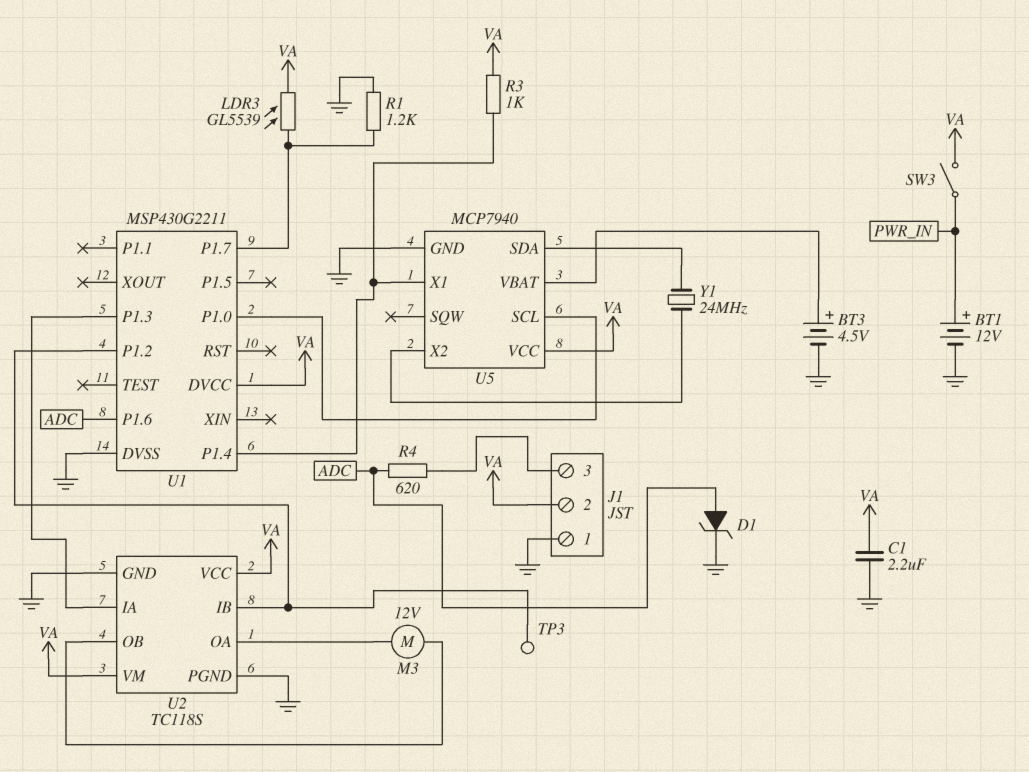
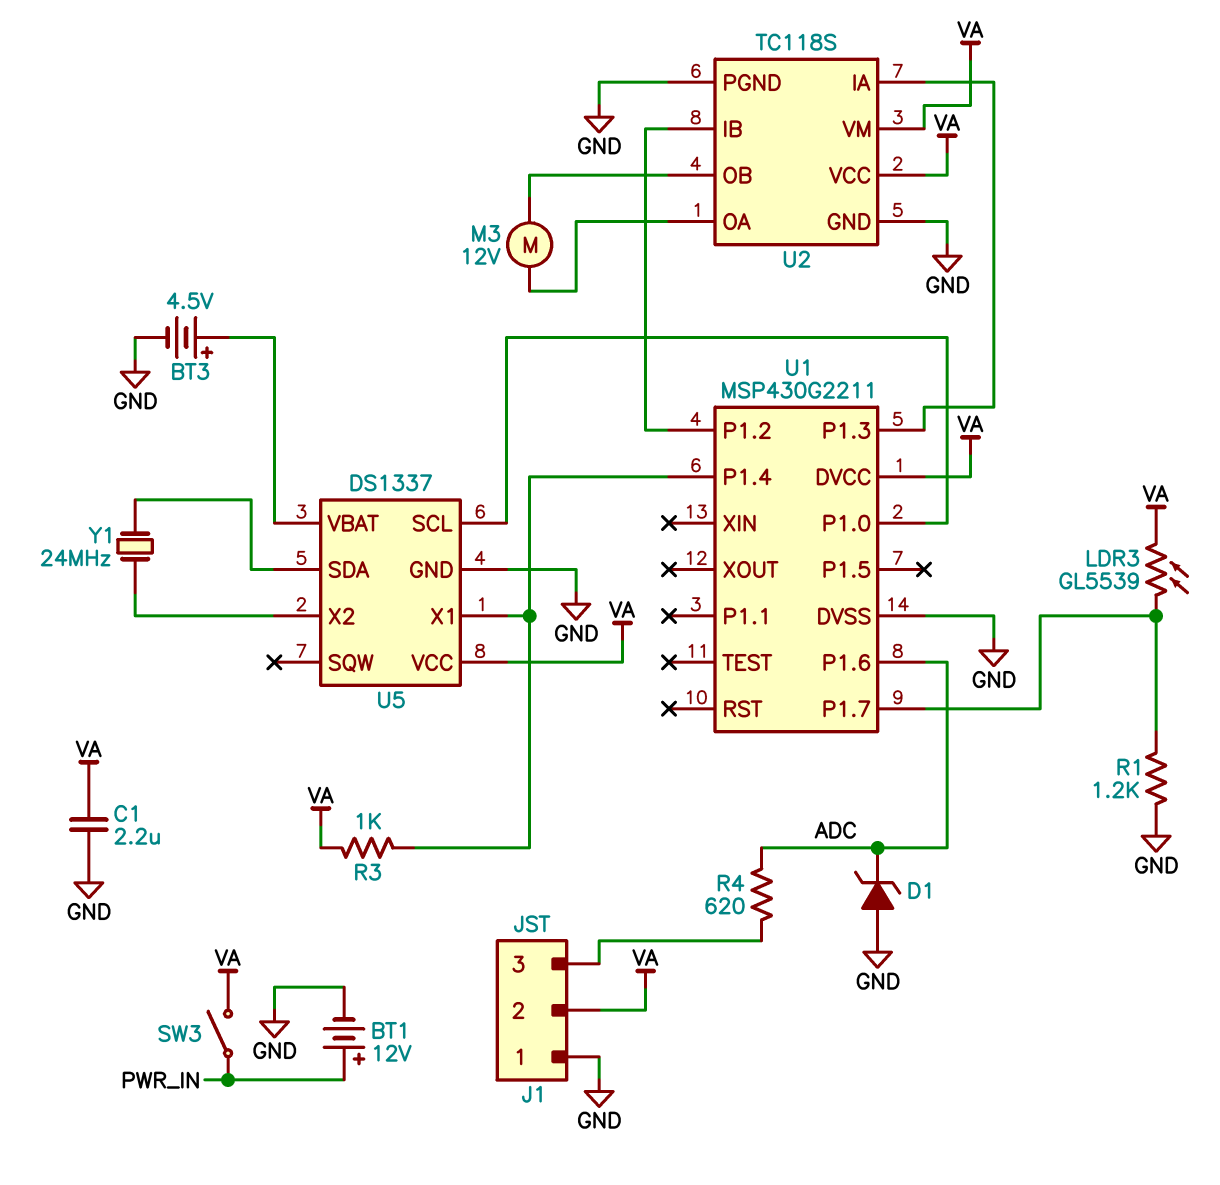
D1: zener (A ADC, K GND) -> zener (A GND, K ADC)
TP3: test point (U1/P1.2) -> none
U5: MCP7940 -> DS1337

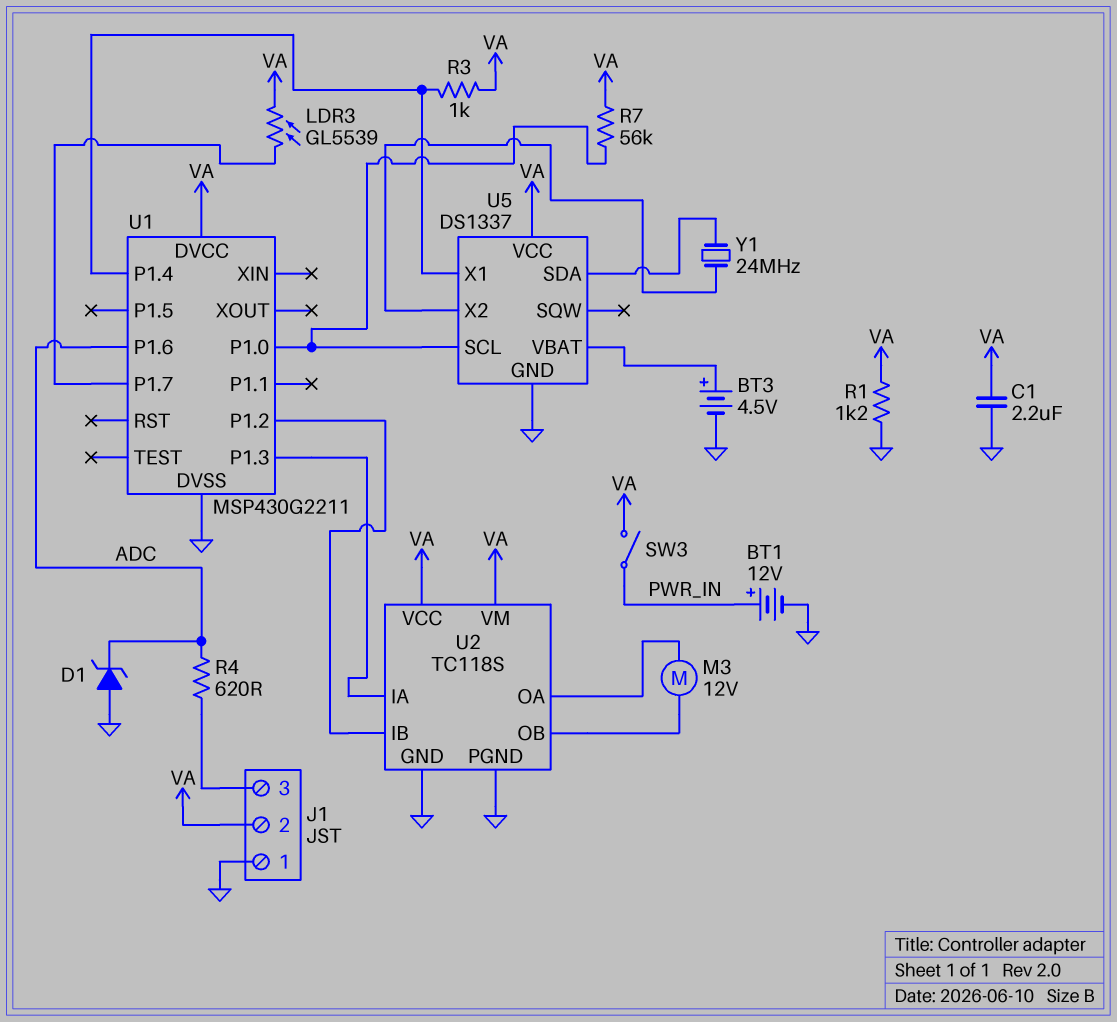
R1: 1.2k (GND, U1/P1.7) -> 1.2k (GND, VA)
R7: none -> 56k (U1/P1.0, VA)

